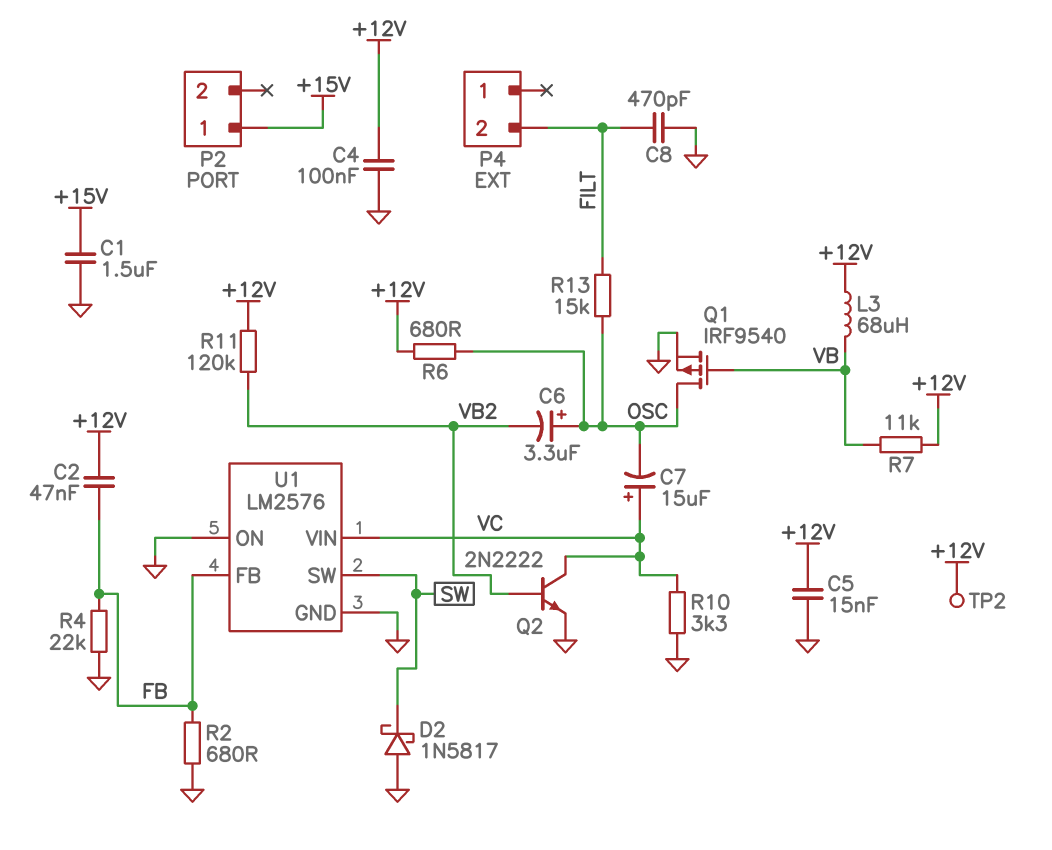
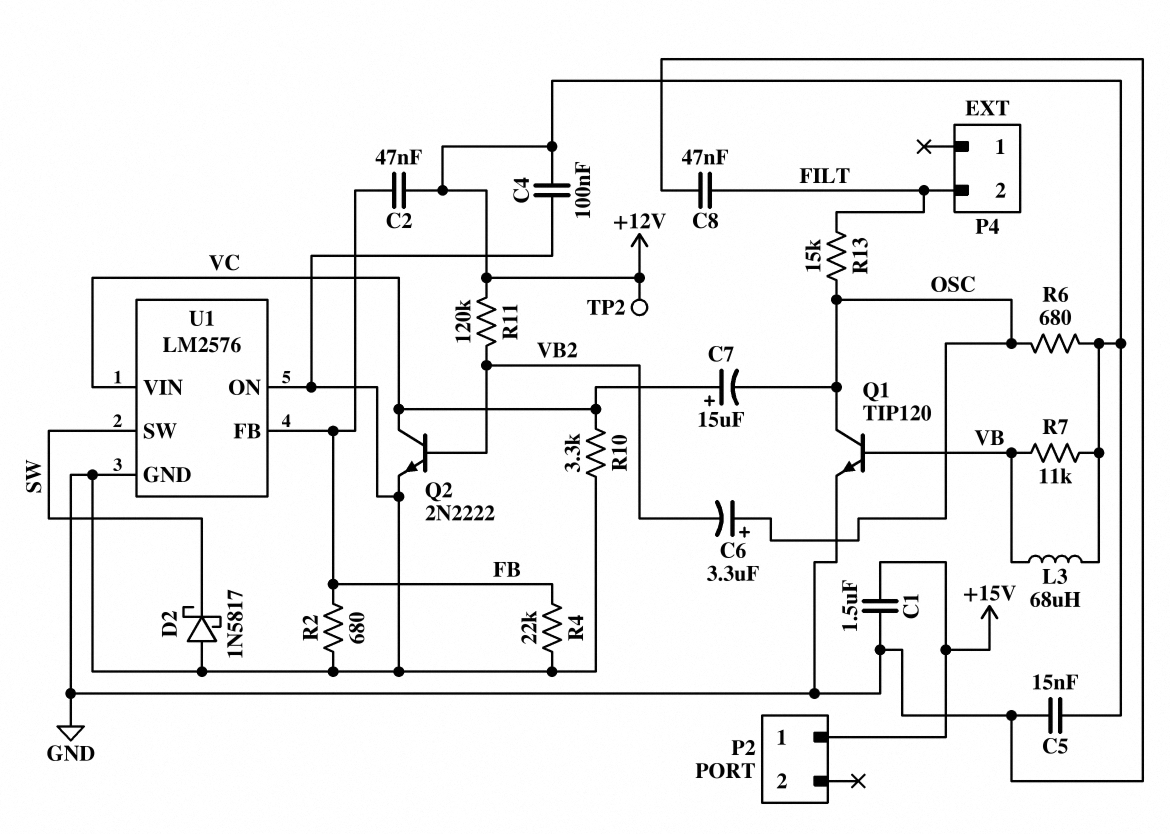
C8: 470pF (FILT, GND) -> 47nF (FILT, GND)
Q1: PMOS IRF9540 (G VB, D OSC, S GND) -> NPN TIP120 (B VB, C OSC, E GND)

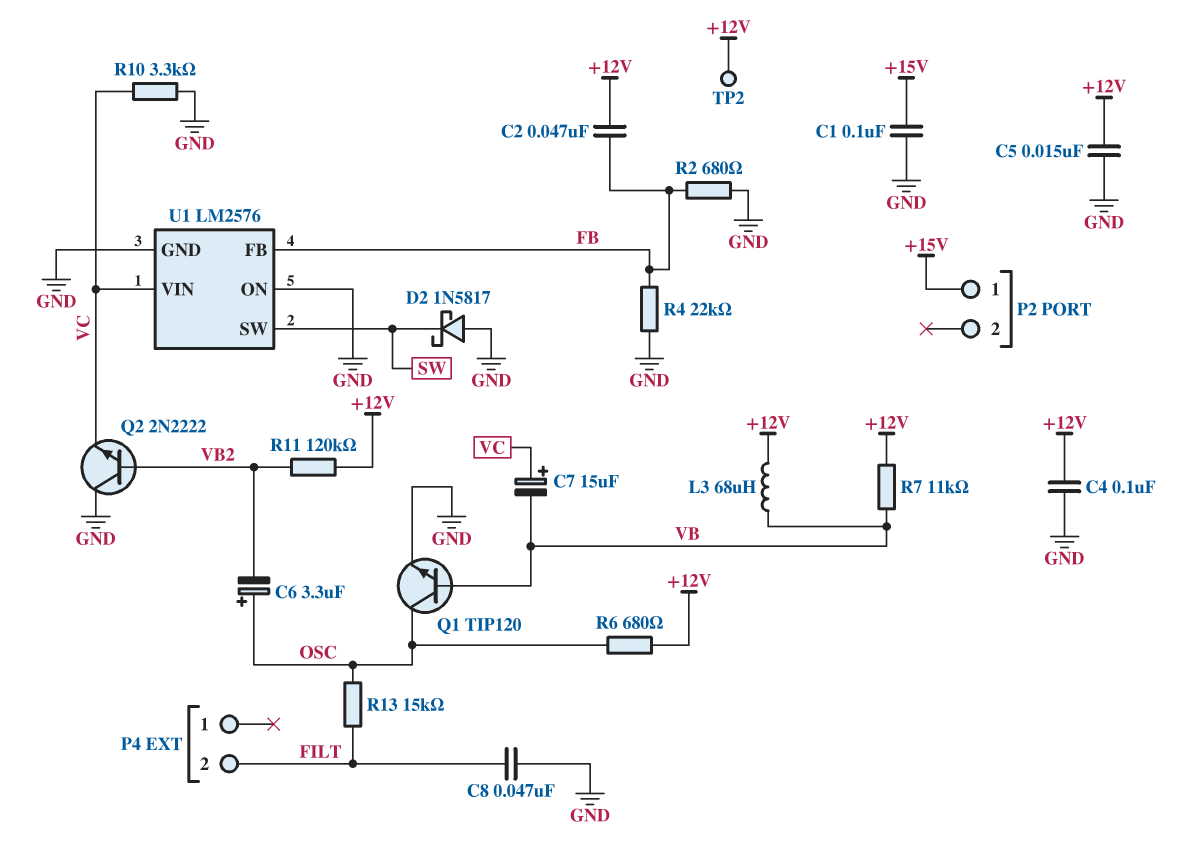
C1: 1.5uF (+15V, GND) -> 100nF (+15V, GND)
C7: 15uF (plus VC, minus OSC) -> 15uF (plus VC, minus VB)
Q2: NPN 2N2222 (B VB2, C VC, E GND) -> NPN 2N2222 (B VB2, C GND, E VC)

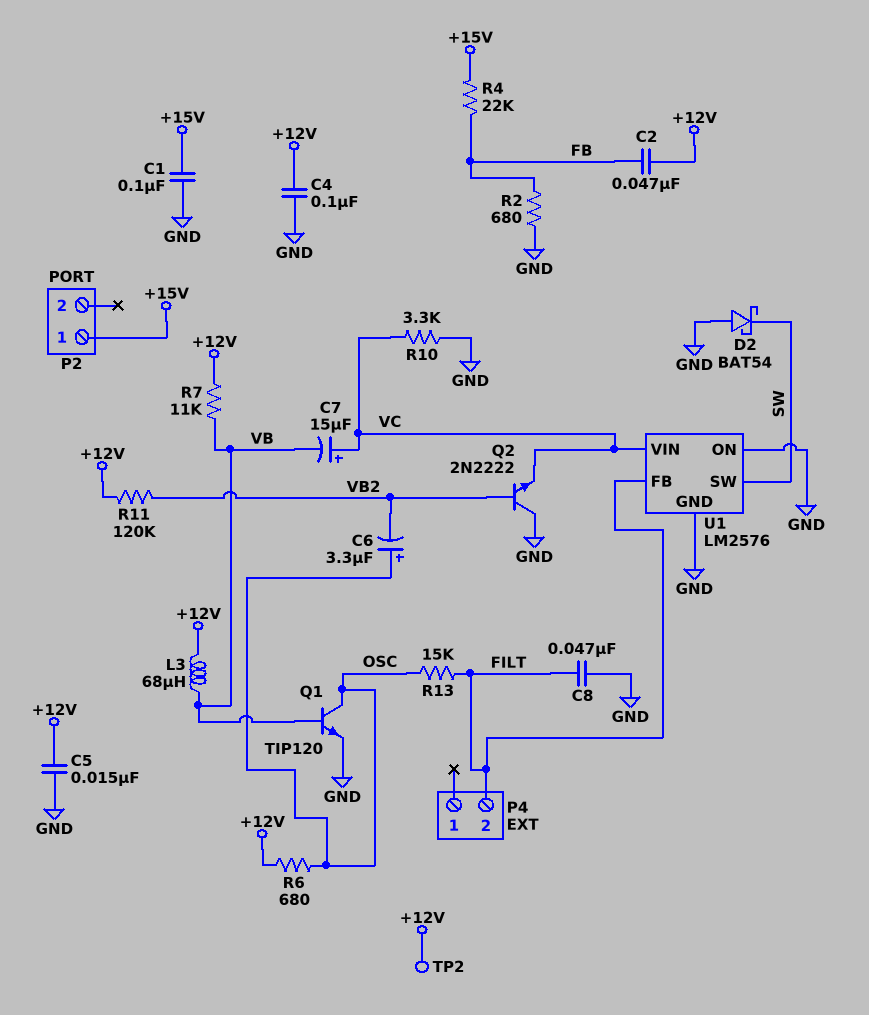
D2: schottky 1N5817 (A GND, K SW) -> schottky BAT54 (A GND, K SW)
R4: 22k (FB, GND) -> 22k (+15V, FB)
U1 pin FB: FB -> FILT

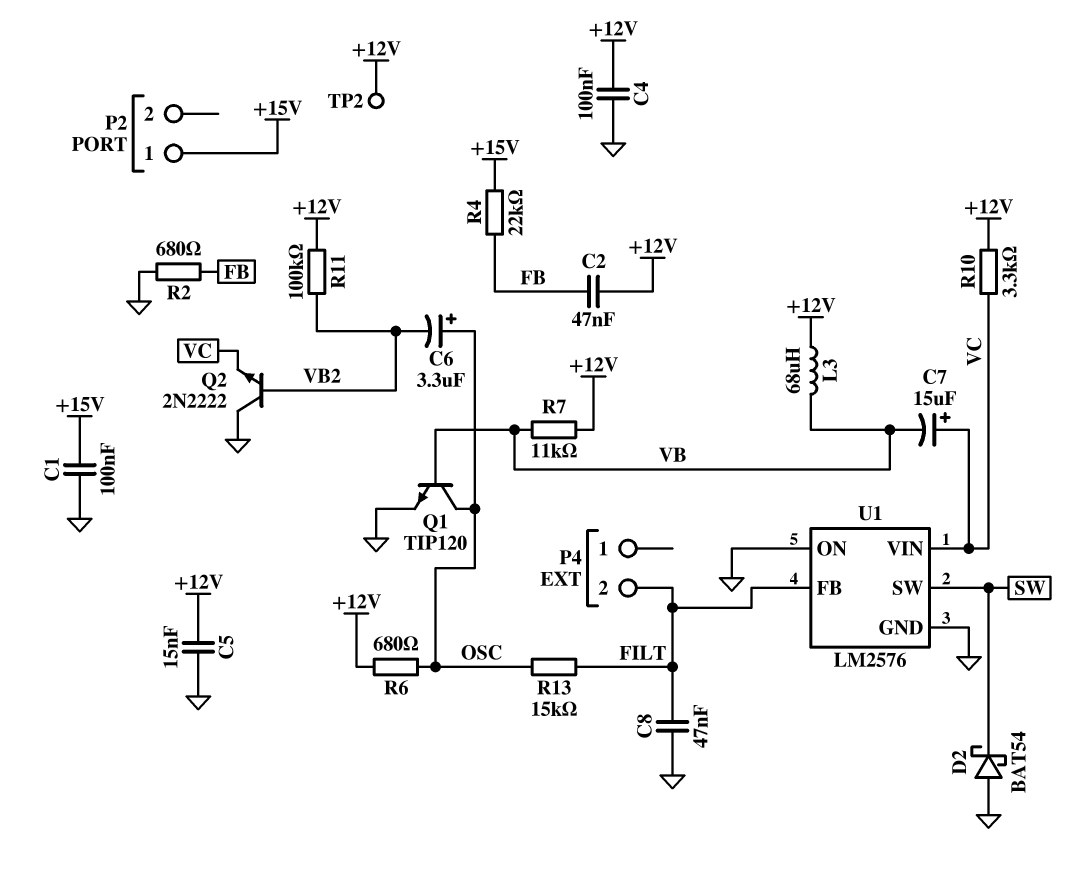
R10: 3.3k (GND, VC) -> 3.3k (+12V, VC)
R11: 120k (+12V, VB2) -> 100k (+12V, VB2)

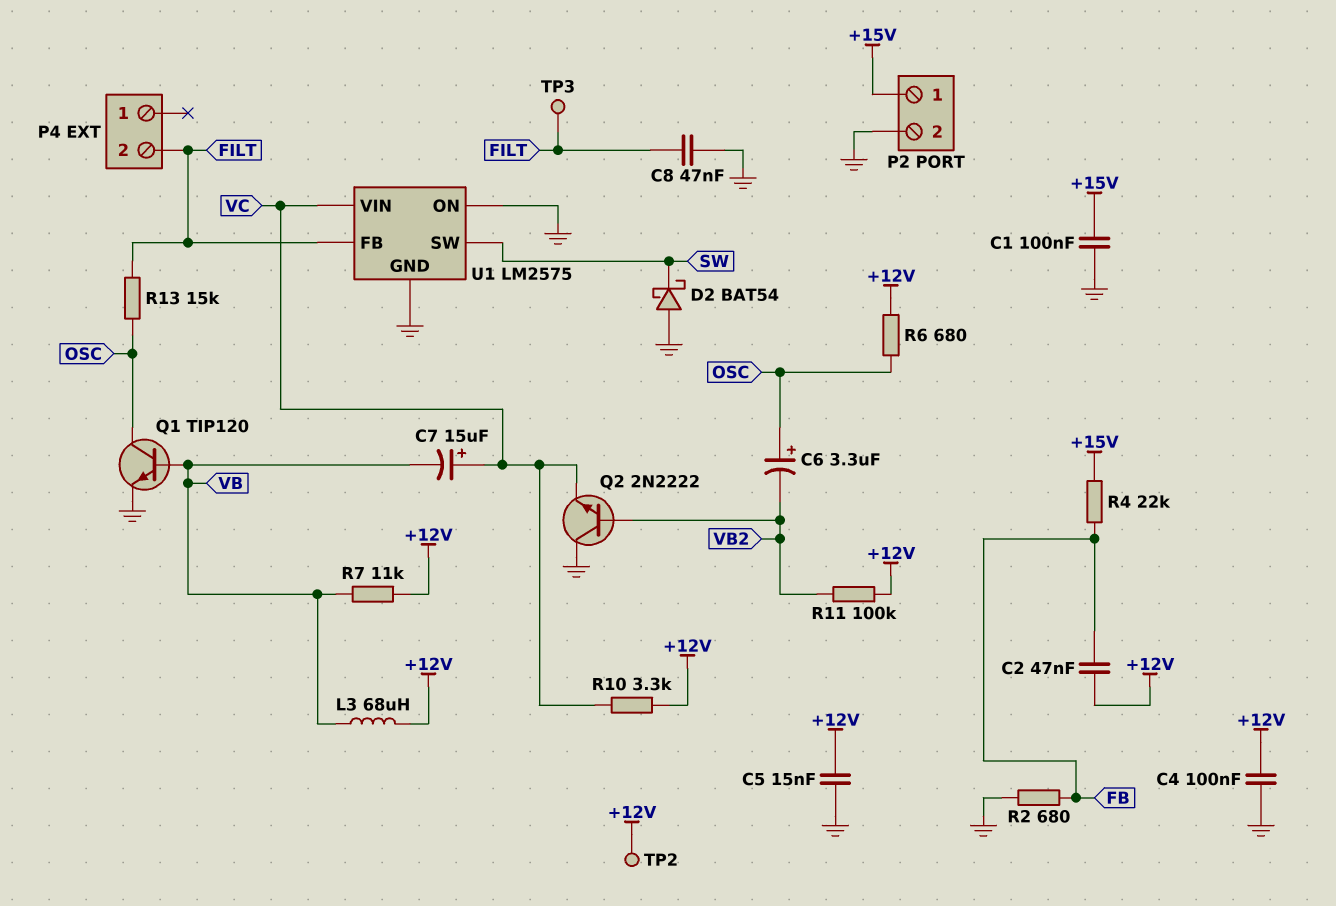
P2 pin 2: none -> GND
TP3: none -> test point (FILT)
U1: LM2576 -> LM2575

